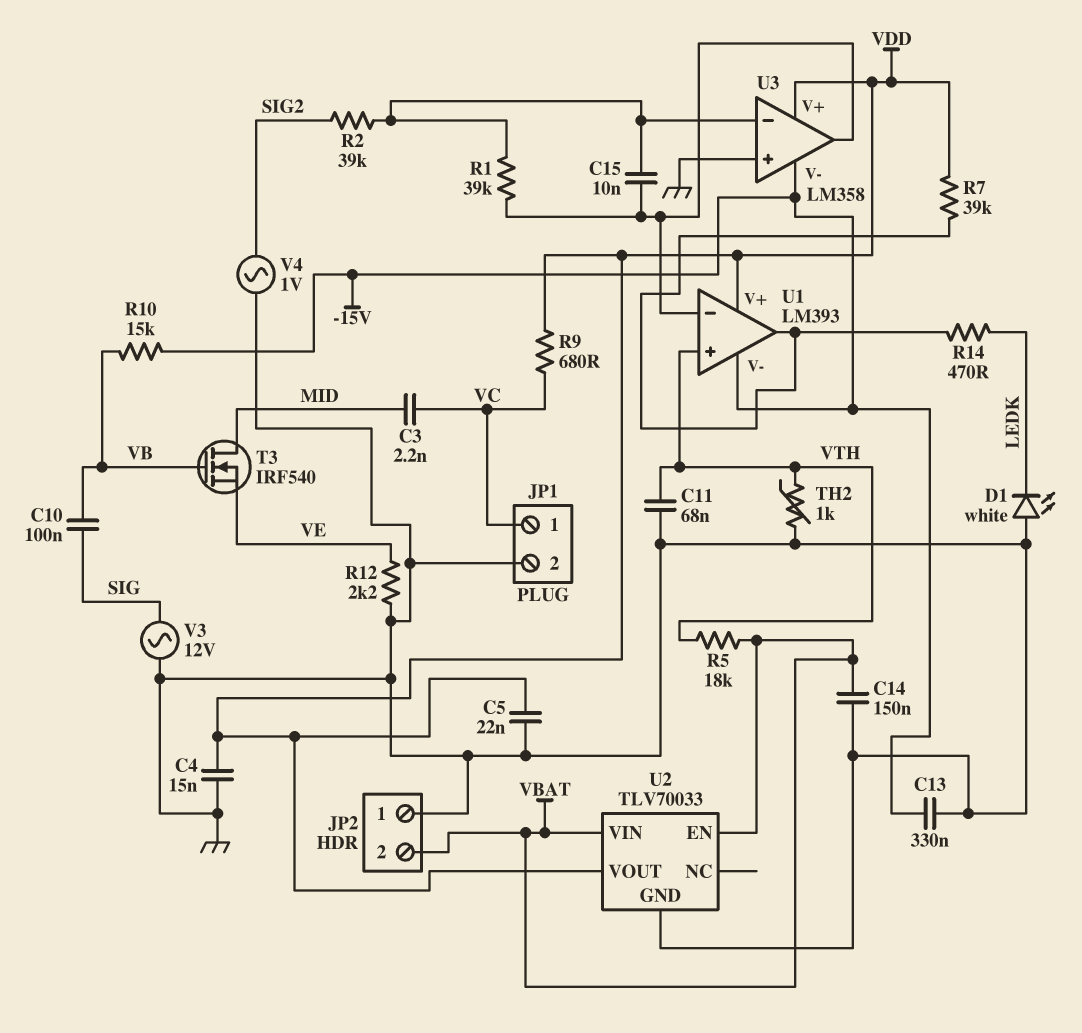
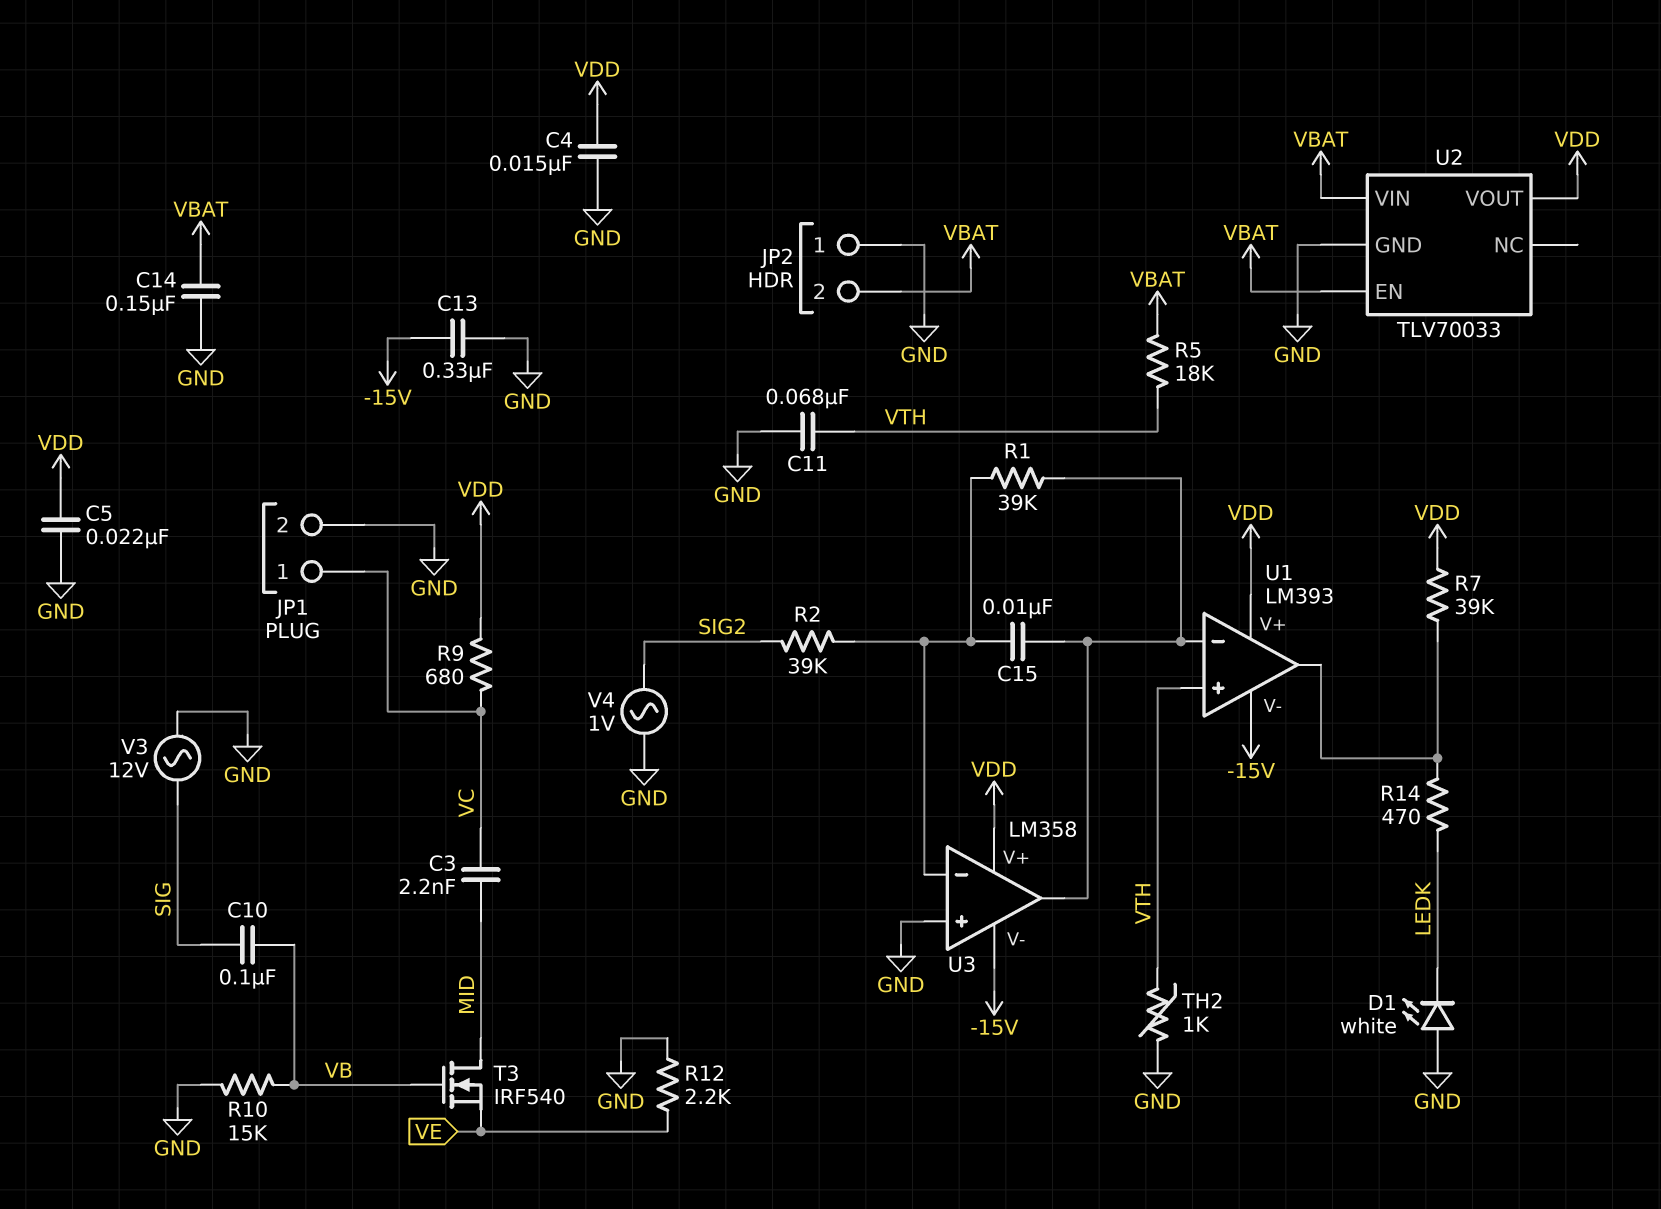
R10: 15k (-15V, VB) -> 15k (GND, VB)

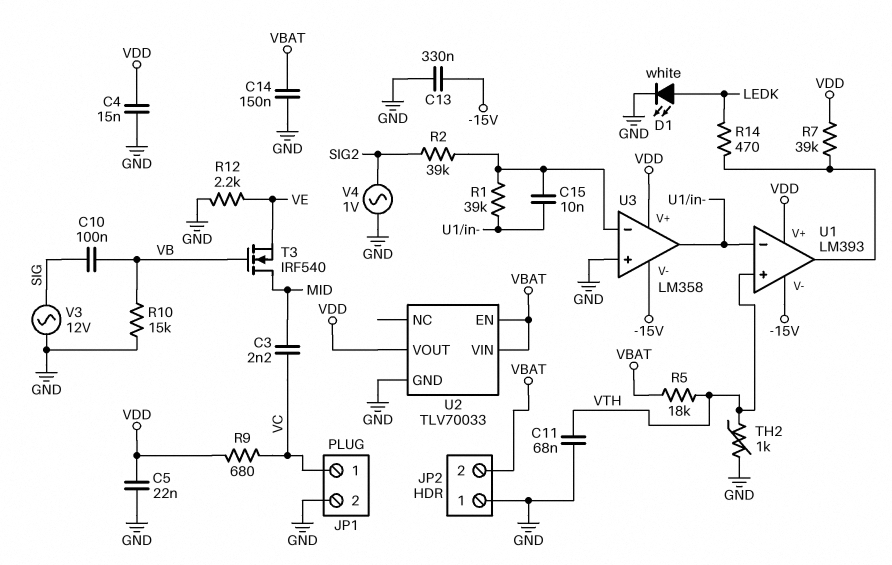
D1: LED white (A GND, K LEDK) -> LED white (A LEDK, K GND)

